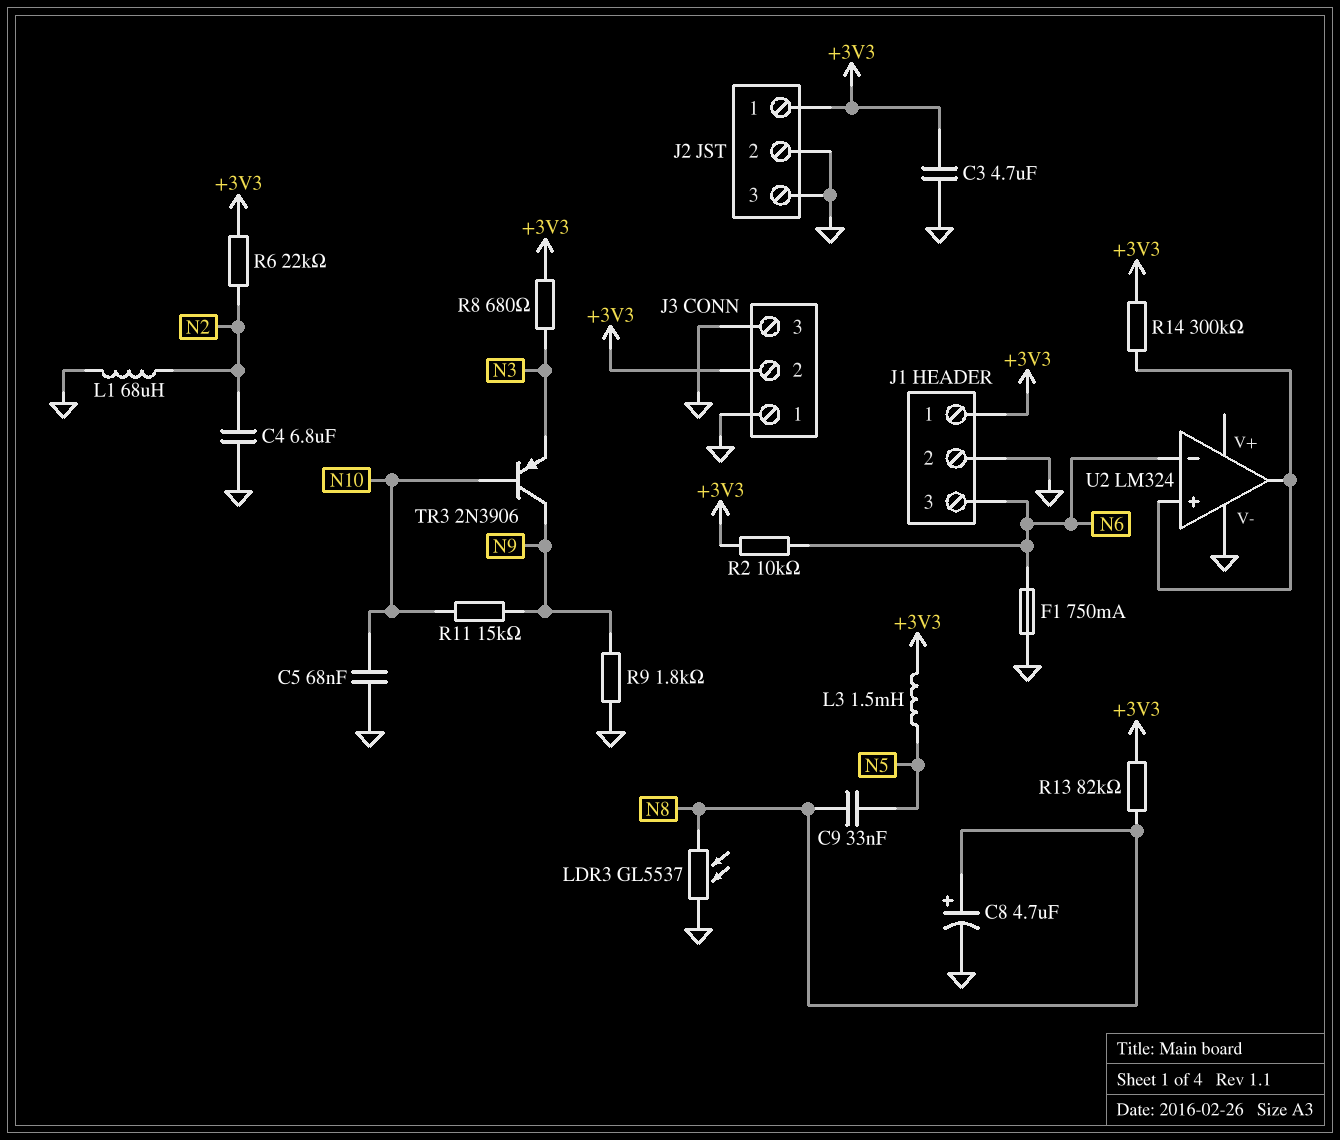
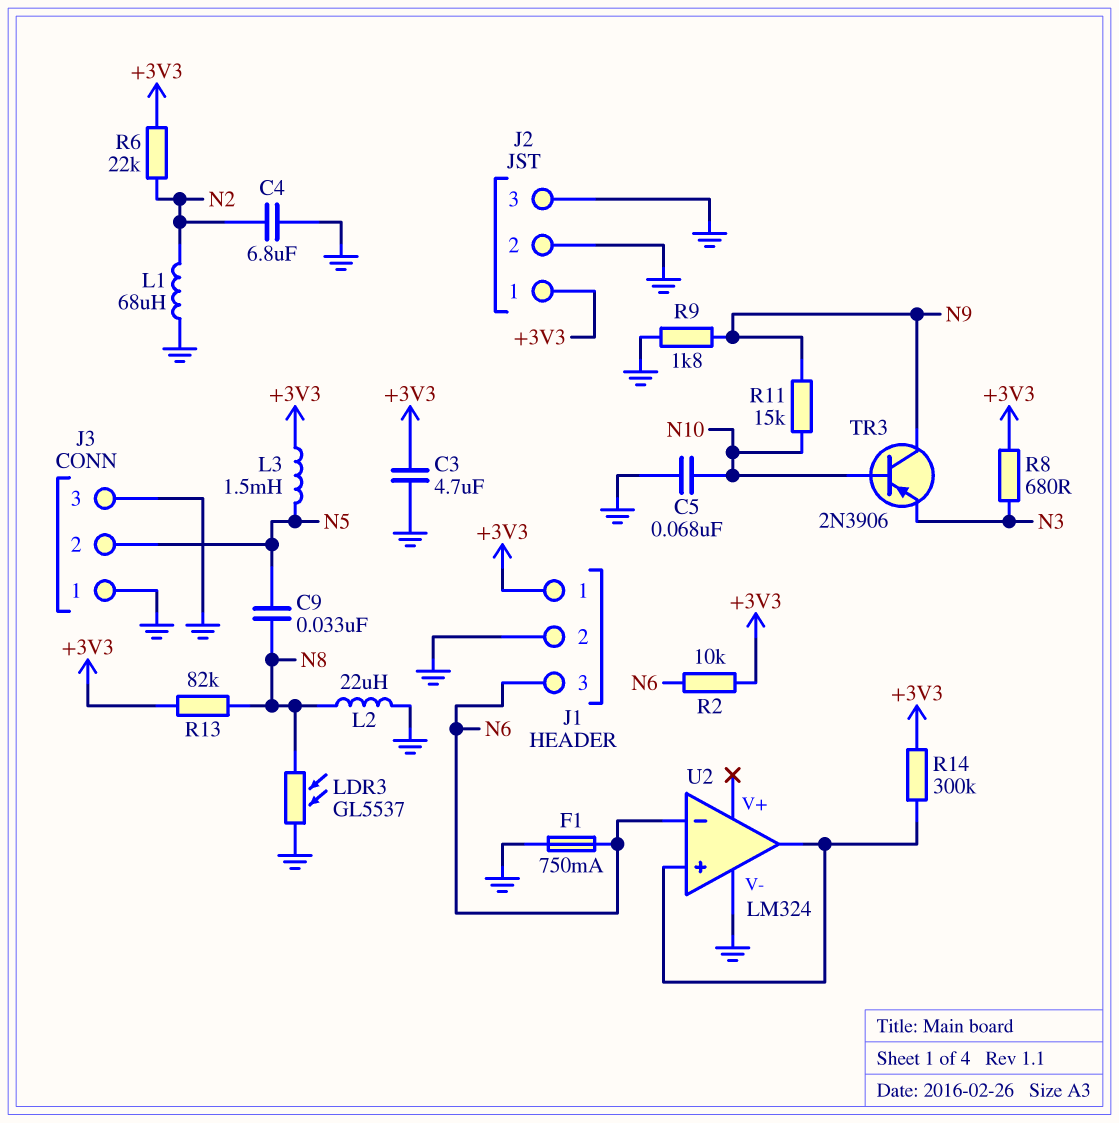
C8: 4.7uF (plus N8, minus GND) -> none
J3 pin 2: +3V3 -> N5
L2: none -> 22uH (GND, N8)

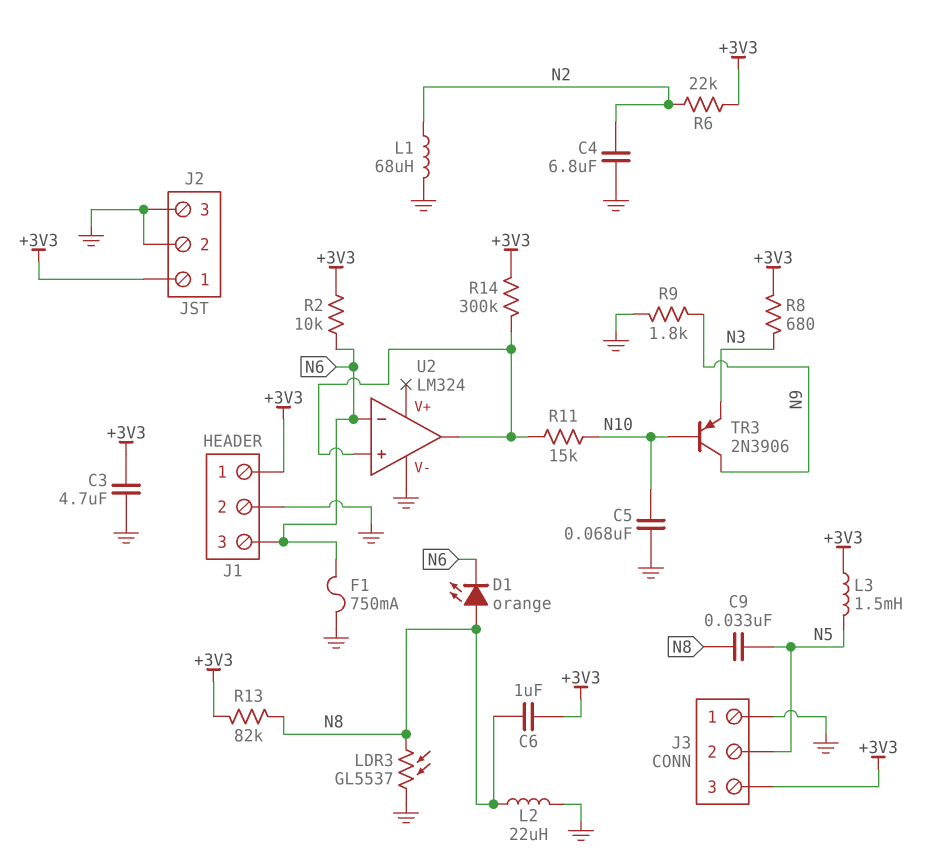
C6: none -> 1uF (+3V3, N8)
D1: none -> LED orange (A N8, K N6)
J3 pin 3: GND -> +3V3
R11: 15k (N9, N10) -> 15k (N10, U2/in+)

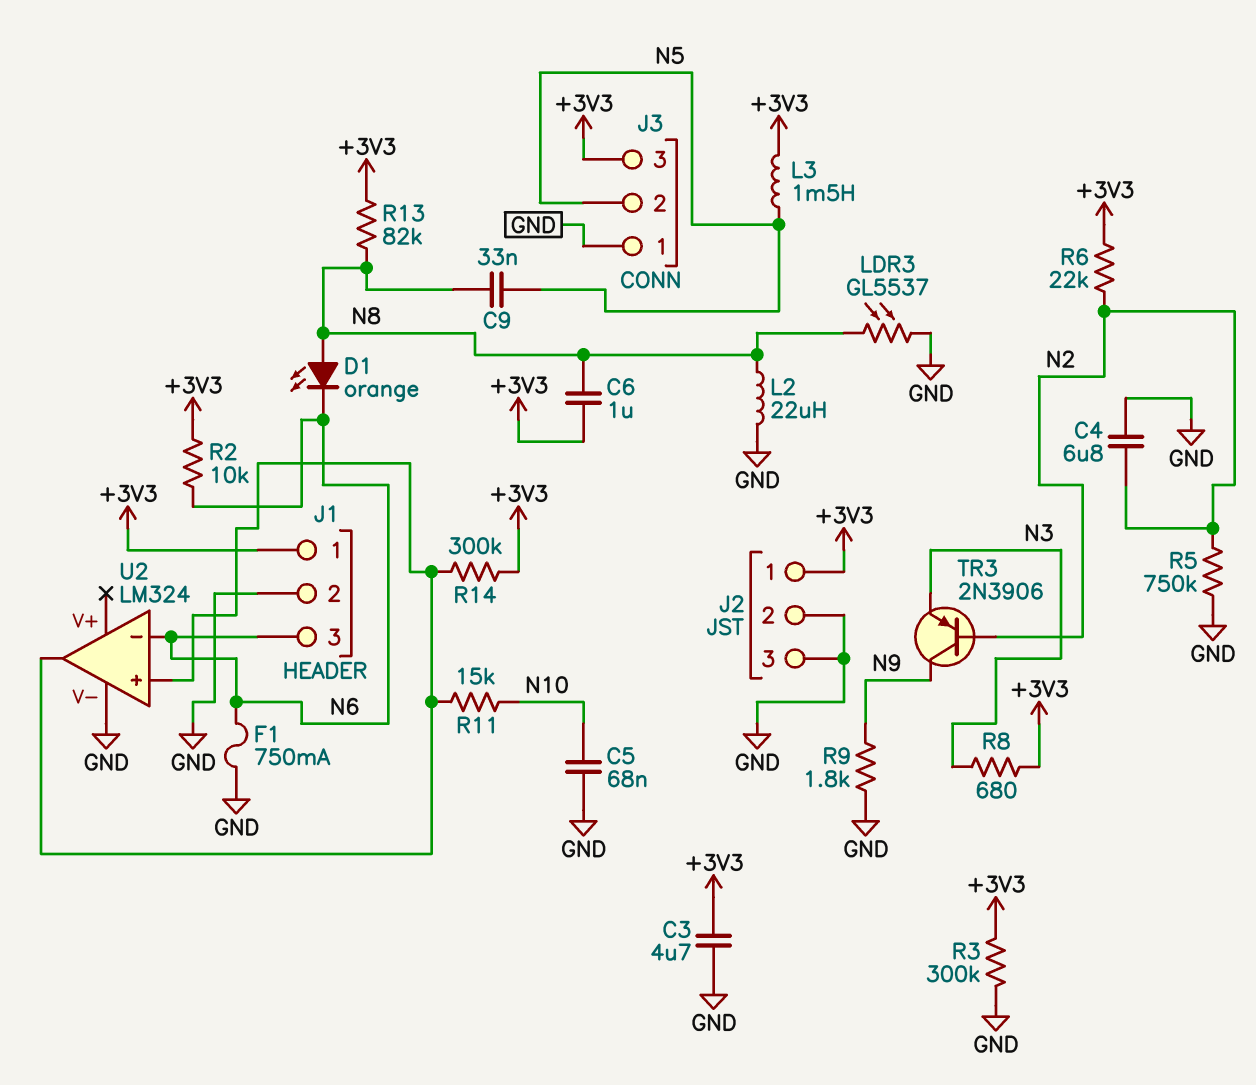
L1: 68uH (GND, N2) -> none
R3: none -> 300k (+3V3, GND)
R5: none -> 750k (GND, N2)
TR3: PNP 2N3906 (B N10, C N9, E N3) -> PNP 2N3906 (B N2, C N9, E N3)

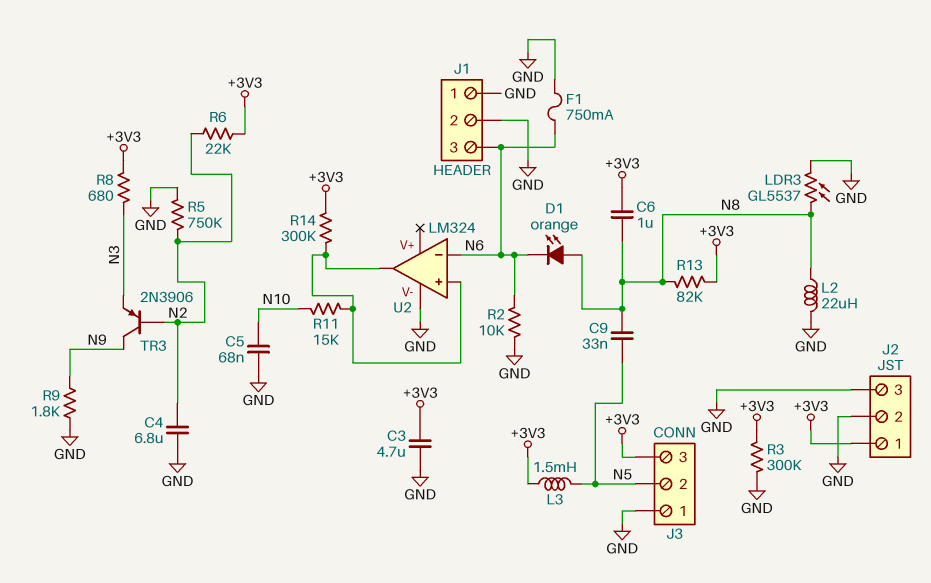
J1 pin 1: +3V3 -> GND
R2: 10k (+3V3, N6) -> 10k (GND, N6)

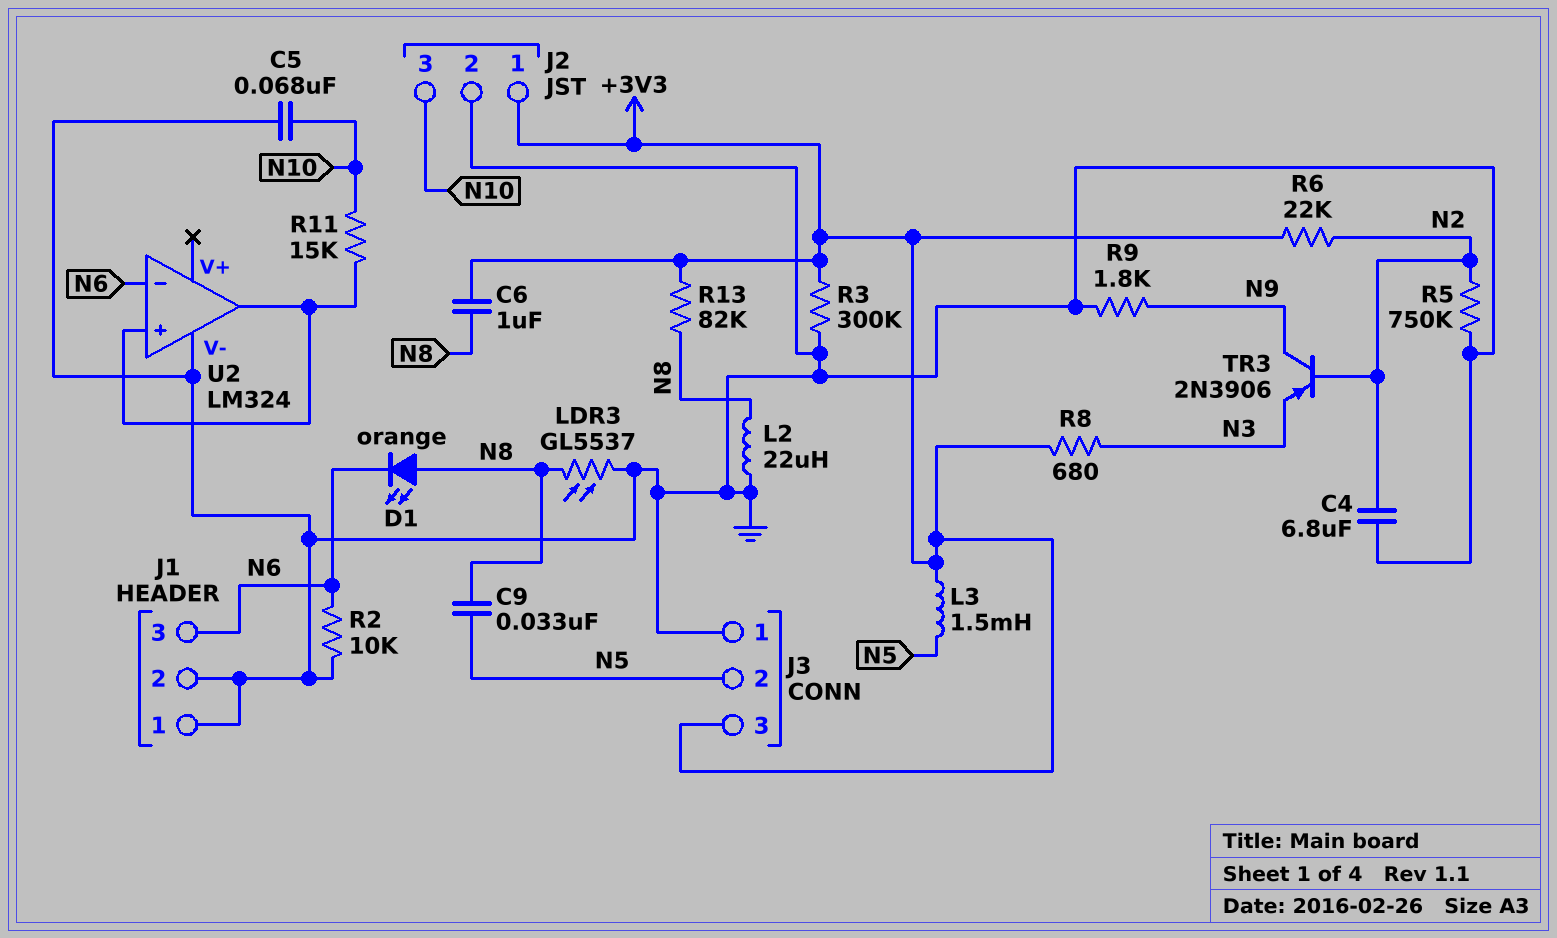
C3: 4.7uF (+3V3, GND) -> none
F1: 750mA (GND, N6) -> none
J2 pin 3: GND -> N10
R14: 300k (+3V3, U2/in+) -> none

